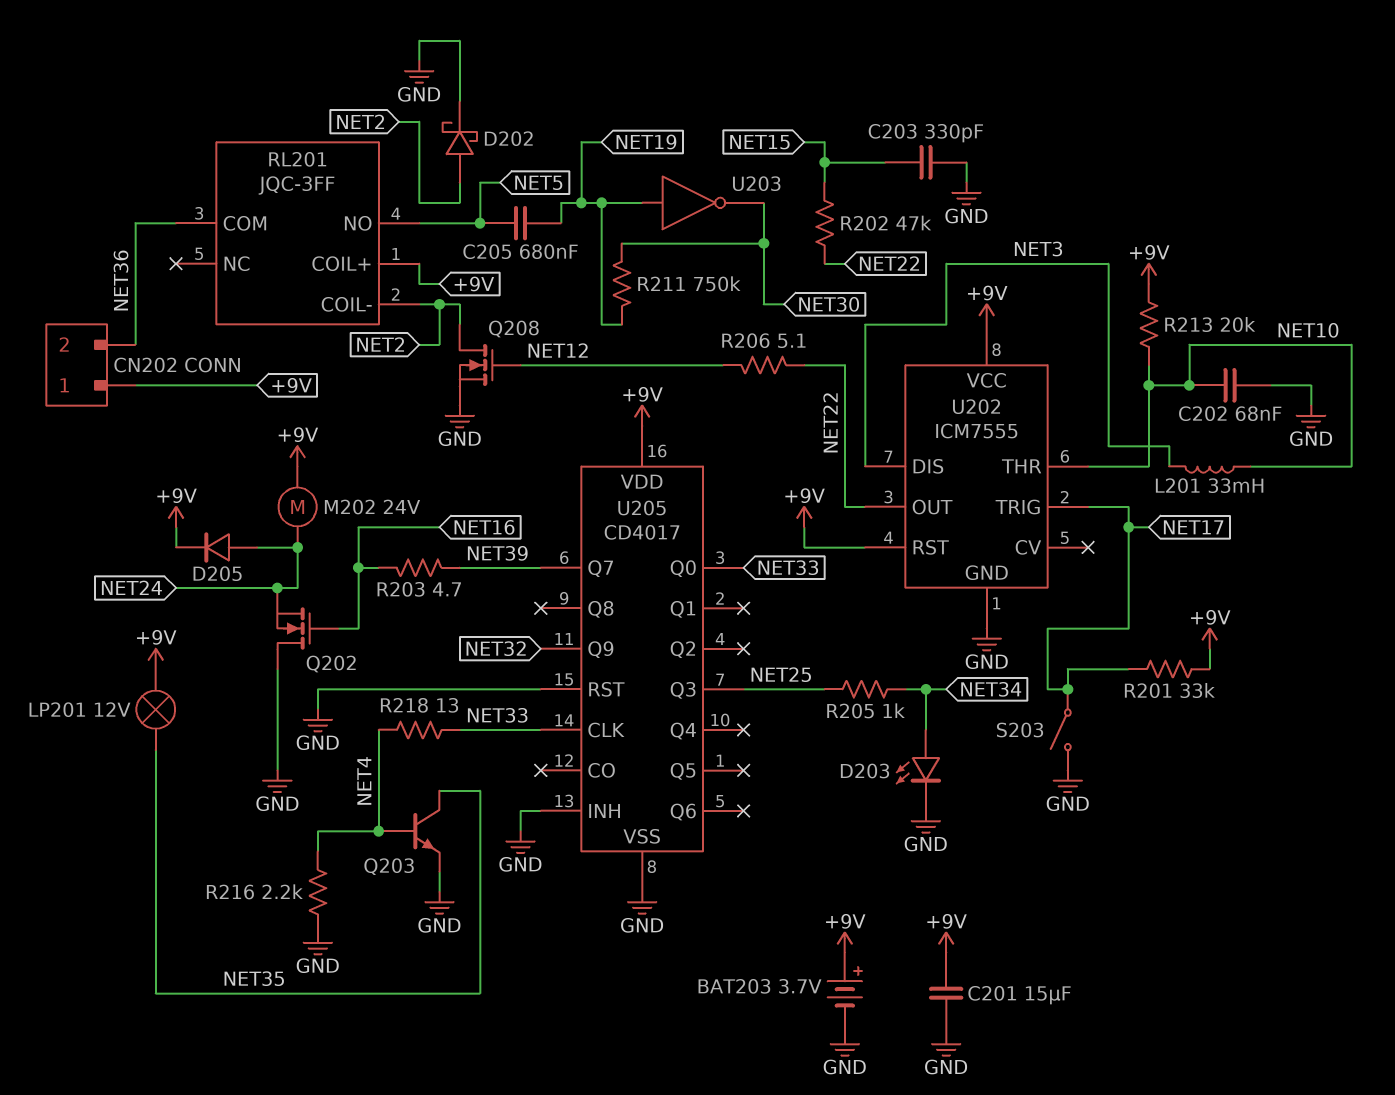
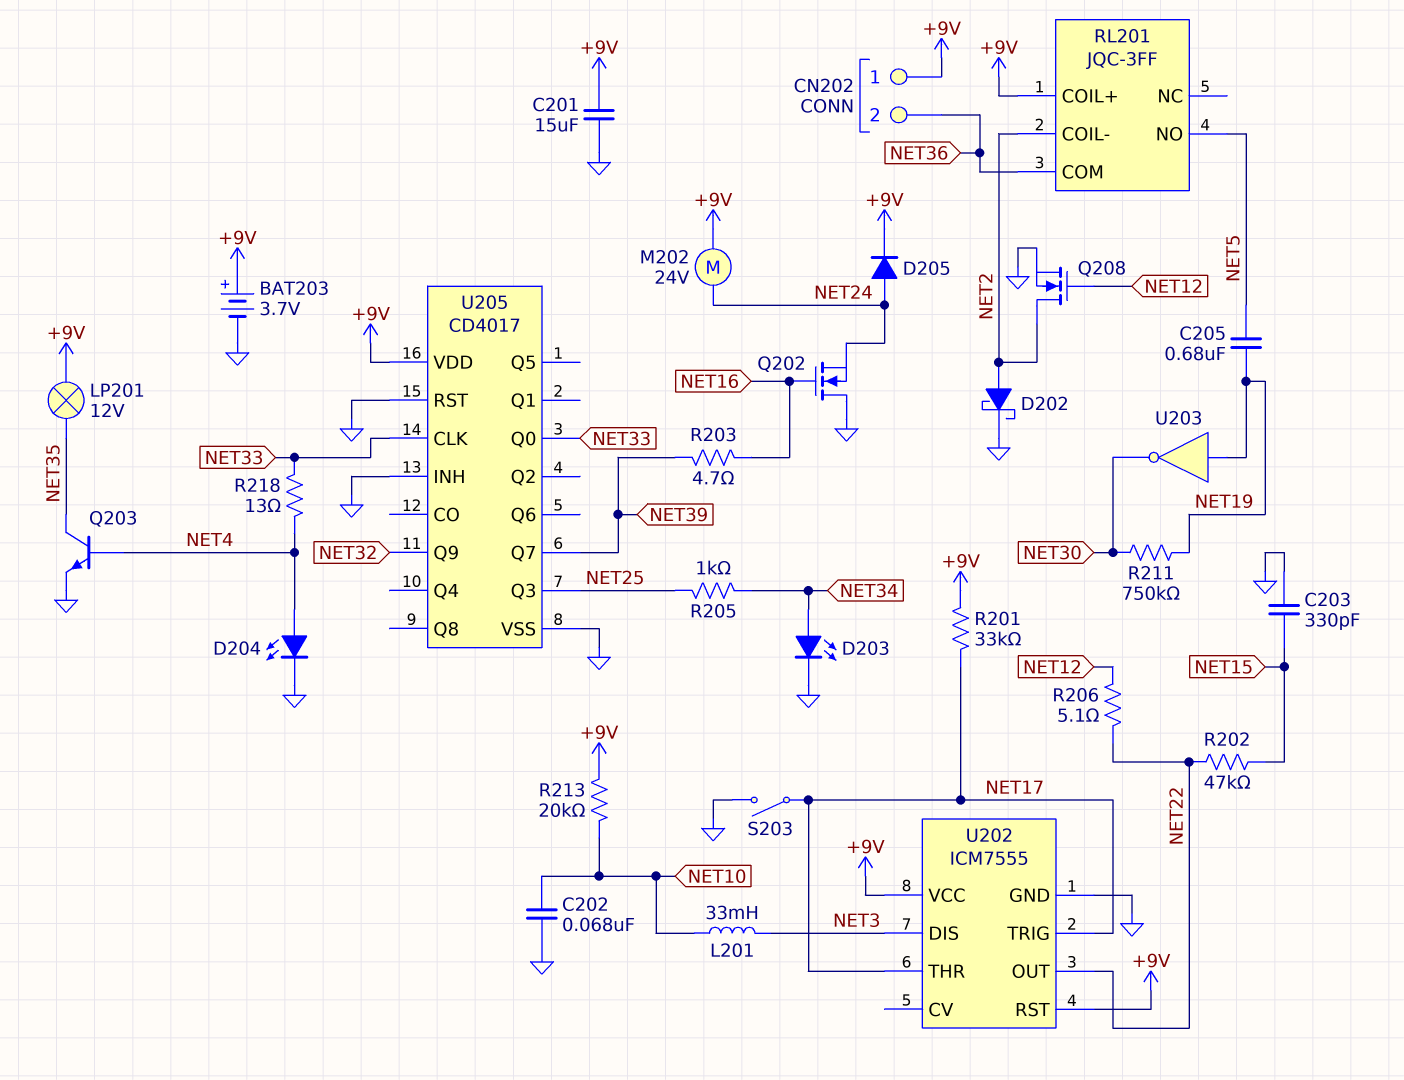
D204: none -> LED (A NET4, K GND)
R216: 2.2k (GND, NET4) -> none
U202 pin THR: NET10 -> NET17

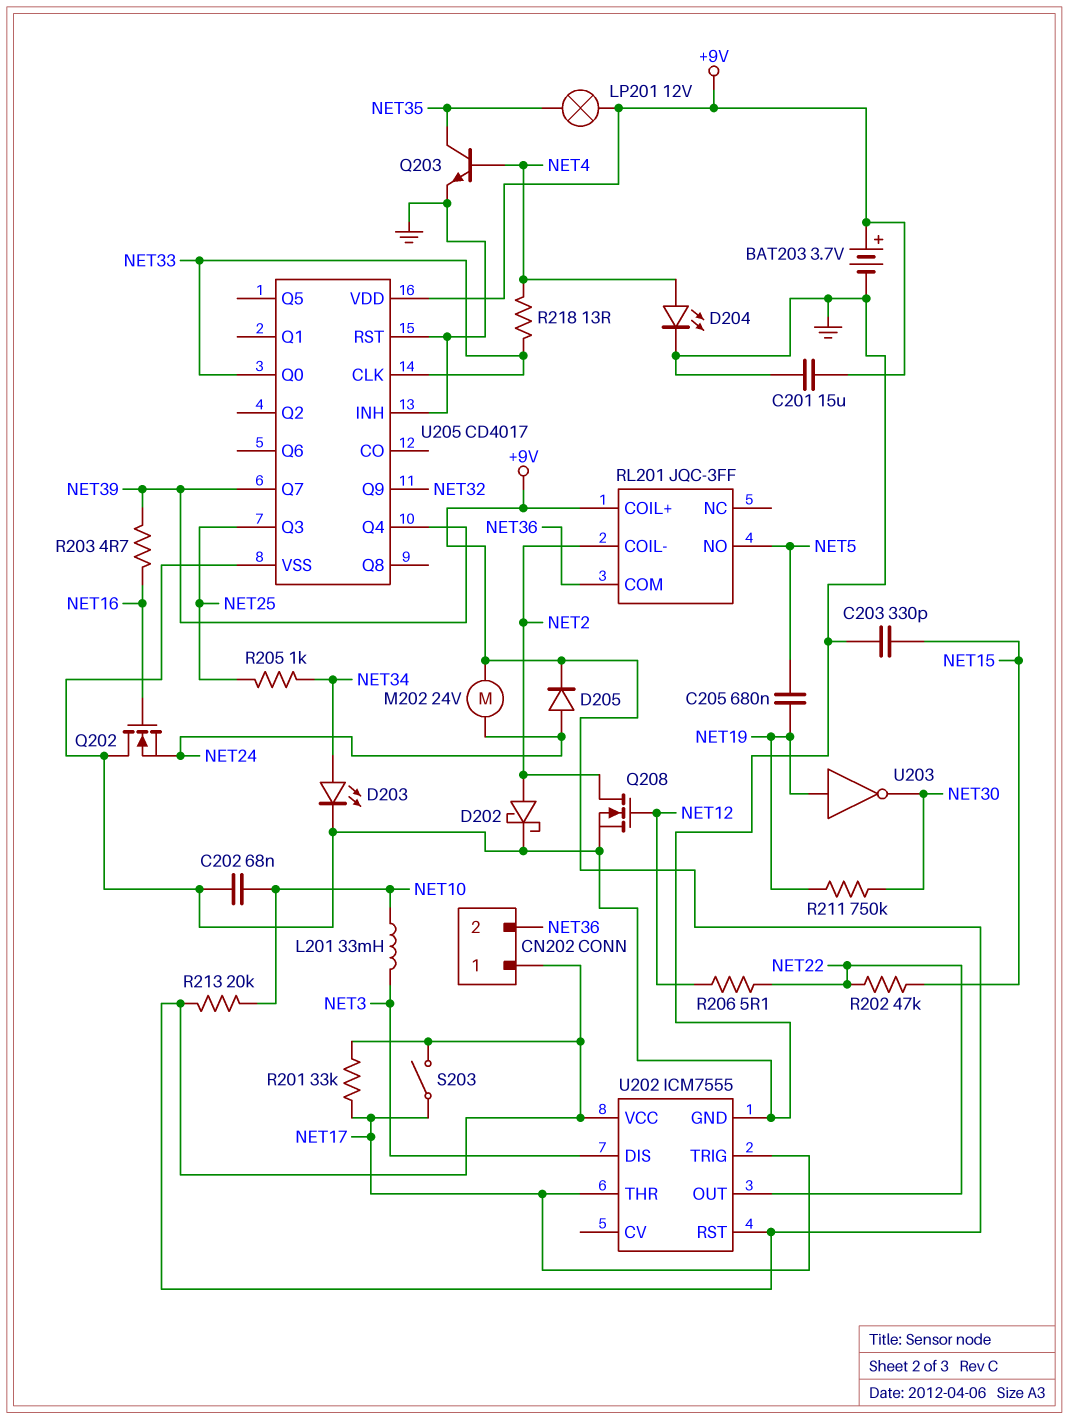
S203: switch (GND, NET17) -> switch (+9V, NET17)
U205 pin Q4: none -> NET39

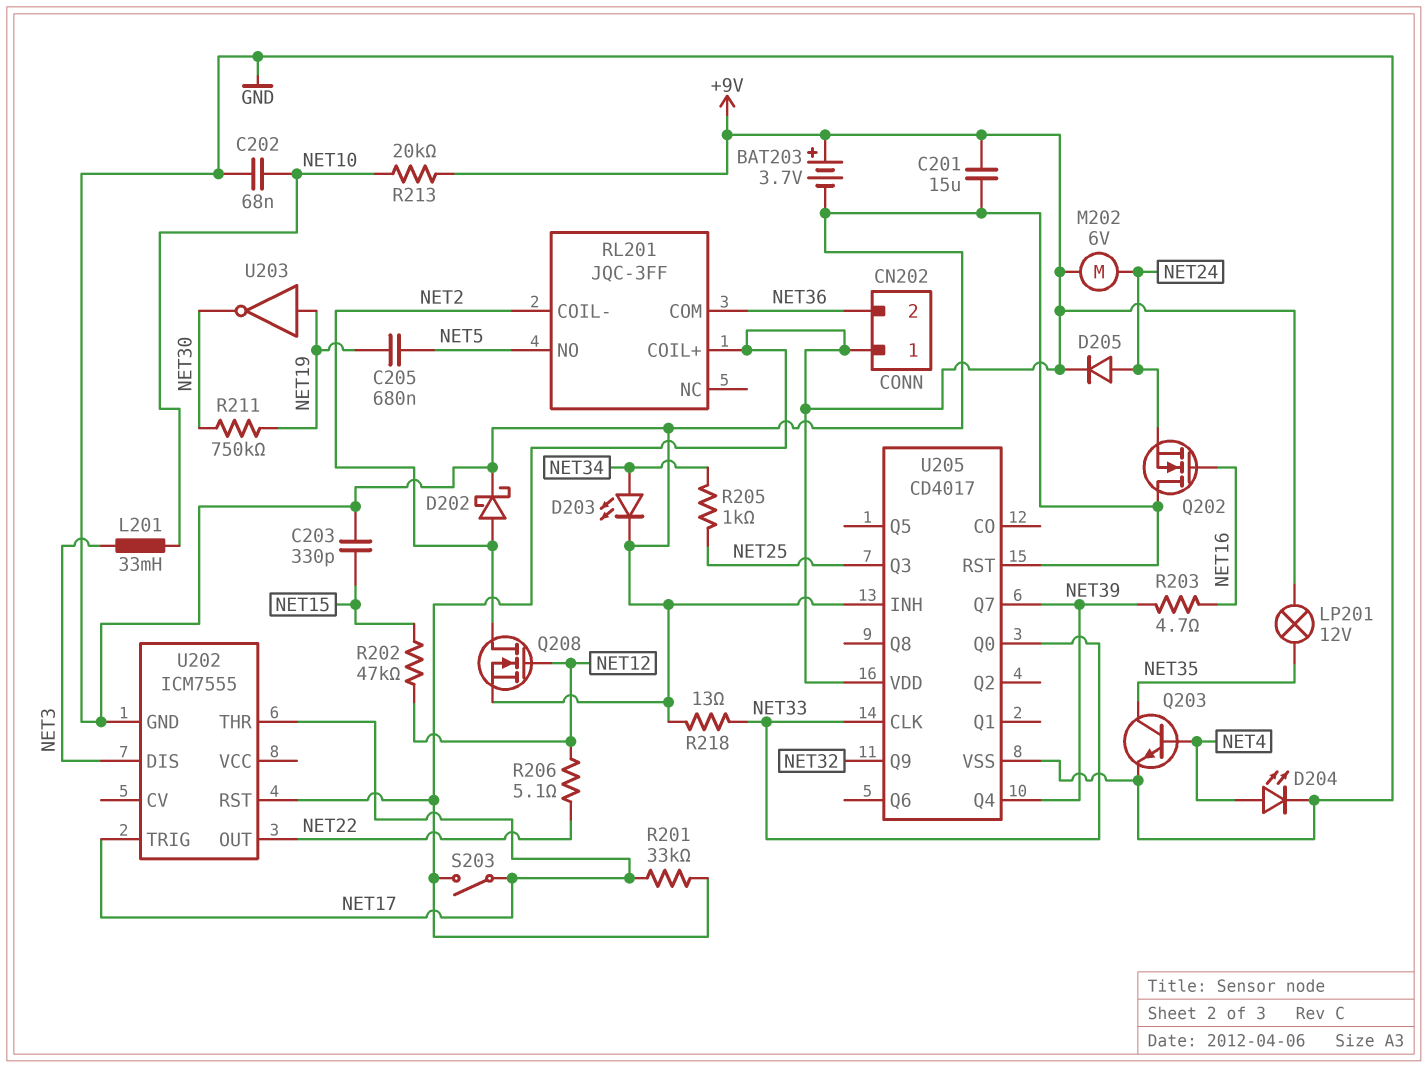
M202: motor 24V (+9V, NET24) -> motor 6V (+9V, NET24)
R202: 47k (NET15, NET22) -> 47k (NET12, NET15)
R218: 13 (NET4, NET33) -> 13 (GND, NET33)
U202 pin VCC: +9V -> none

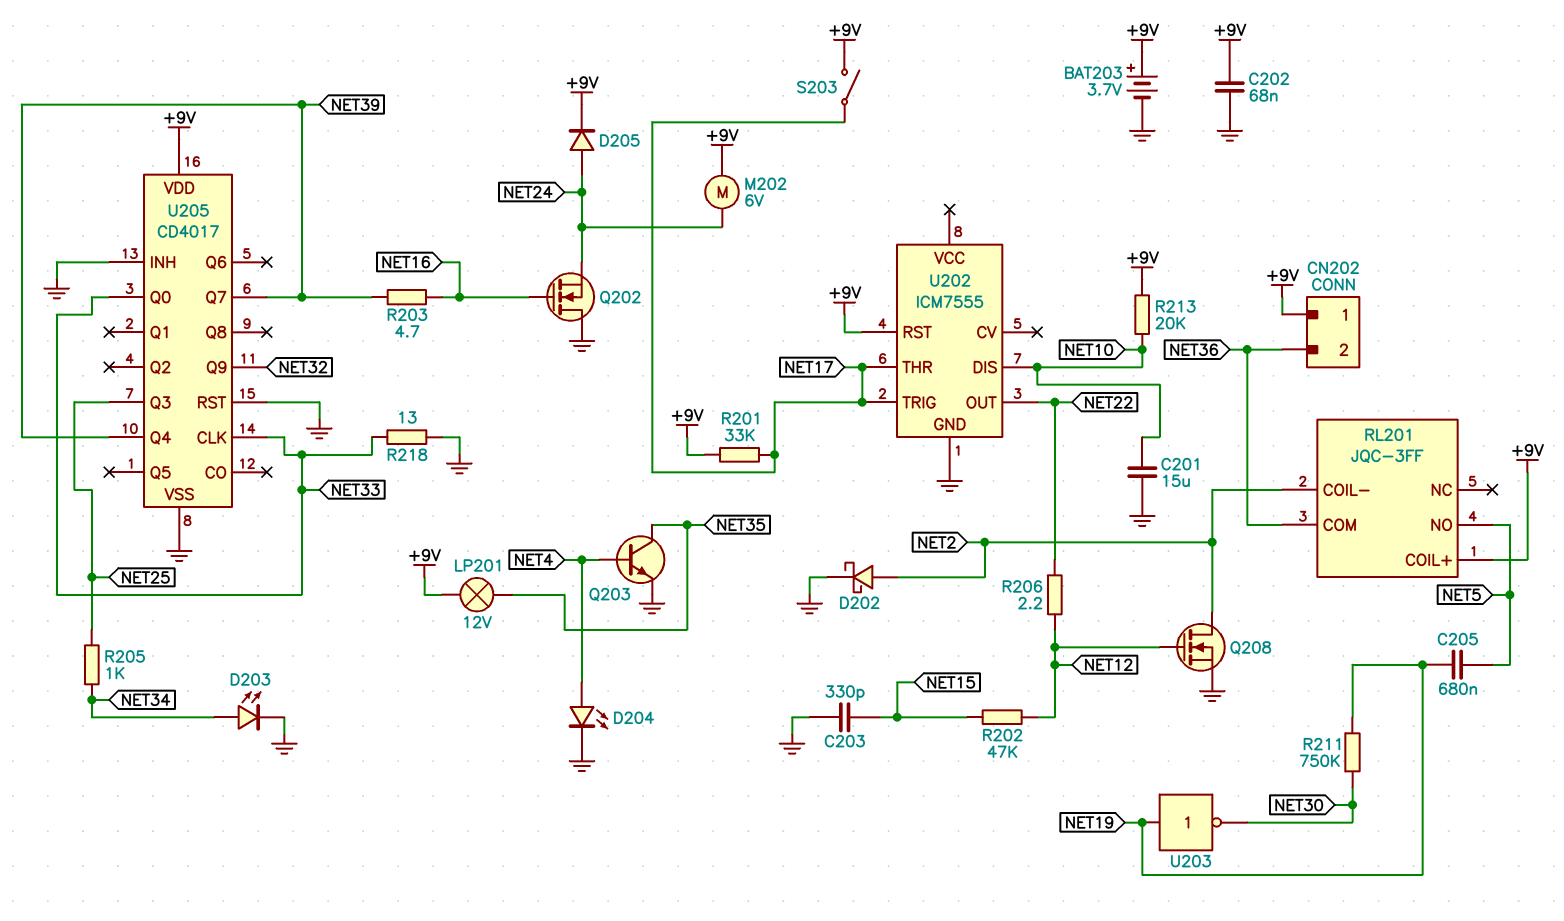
C201: 15uF (+9V, GND) -> 15uF (GND, NET10)
C202: 68nF (GND, NET10) -> 68nF (+9V, GND)
L201: 33mH (NET3, NET10) -> none
R206: 5.1 (NET12, NET22) -> 2.2 (NET12, NET22)
U202 pin DIS: NET3 -> NET10

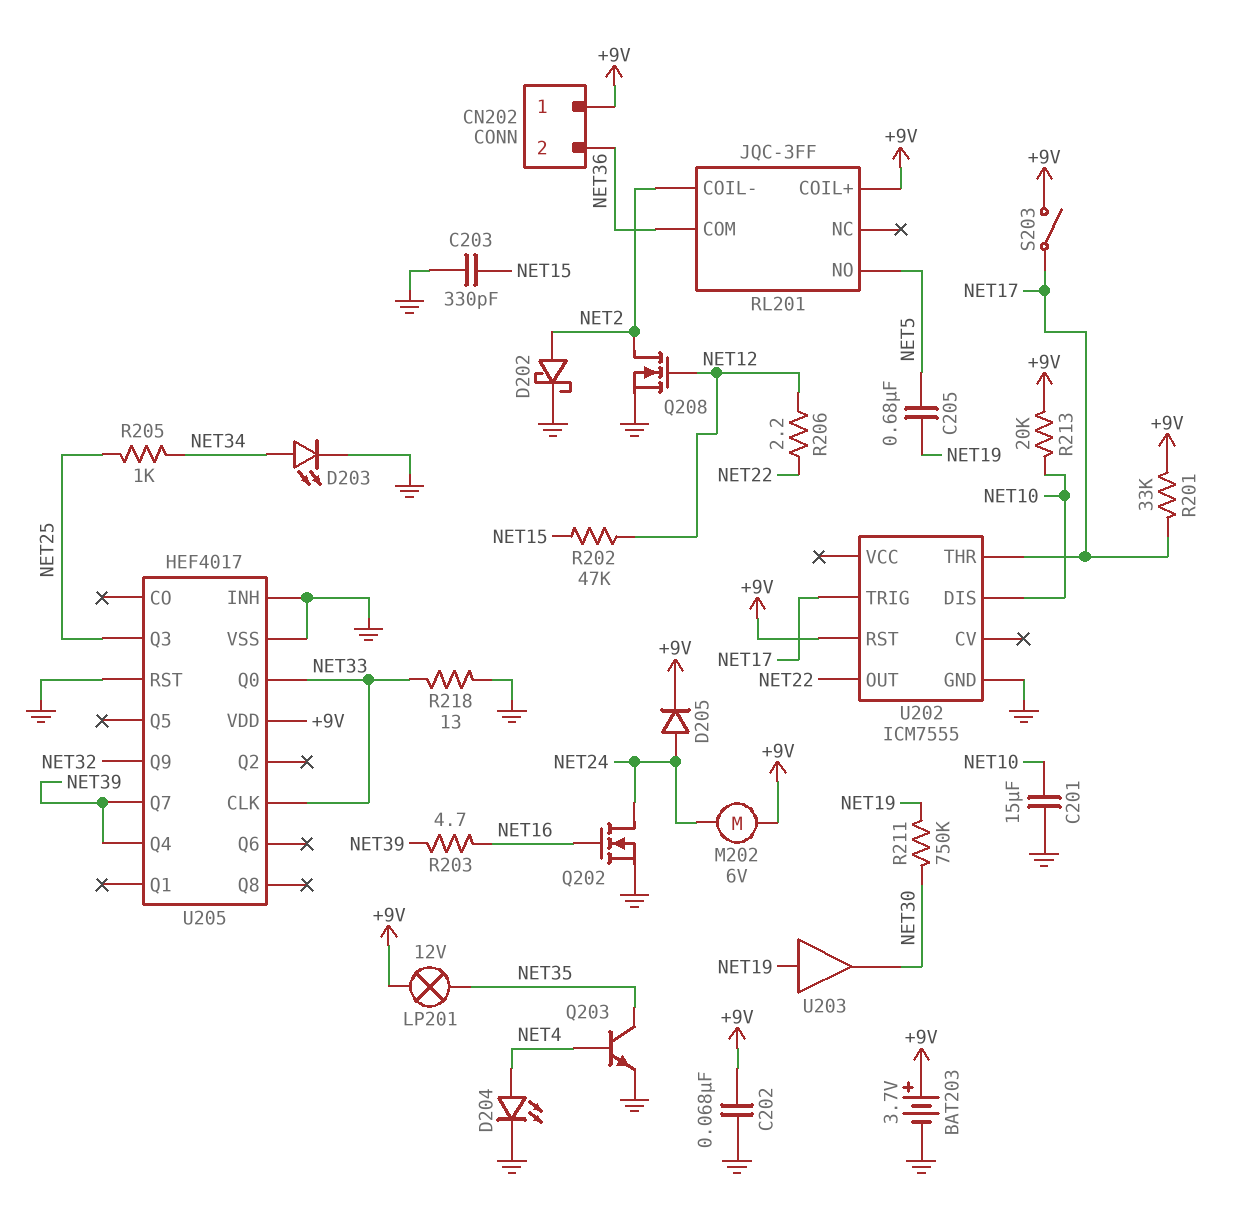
Q202: NMOS (G NET16, D GND, S NET24) -> NMOS (G NET16, D NET24, S GND)
U203: NOT (in NET19, out NET30) -> buffer (in NET19, out NET30)
U205: CD4017 -> HEF4017

